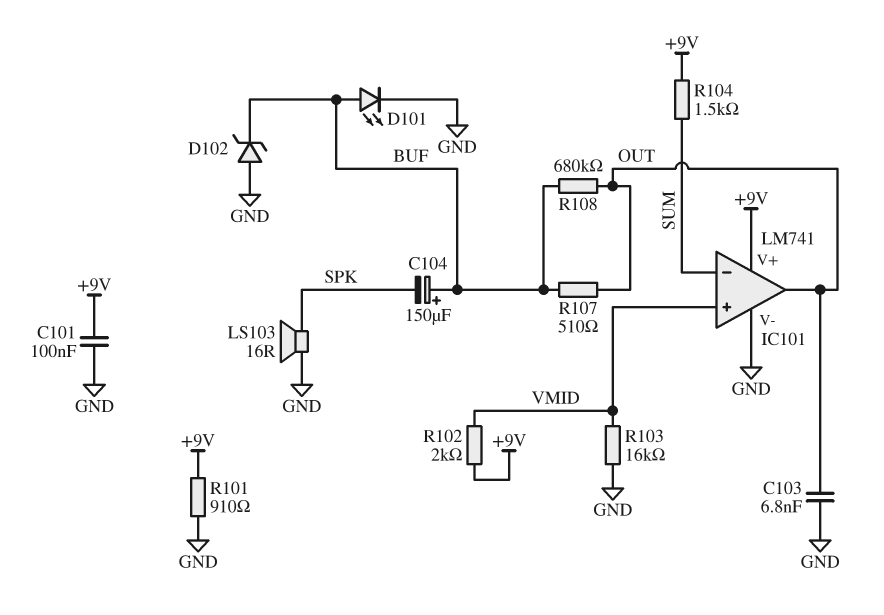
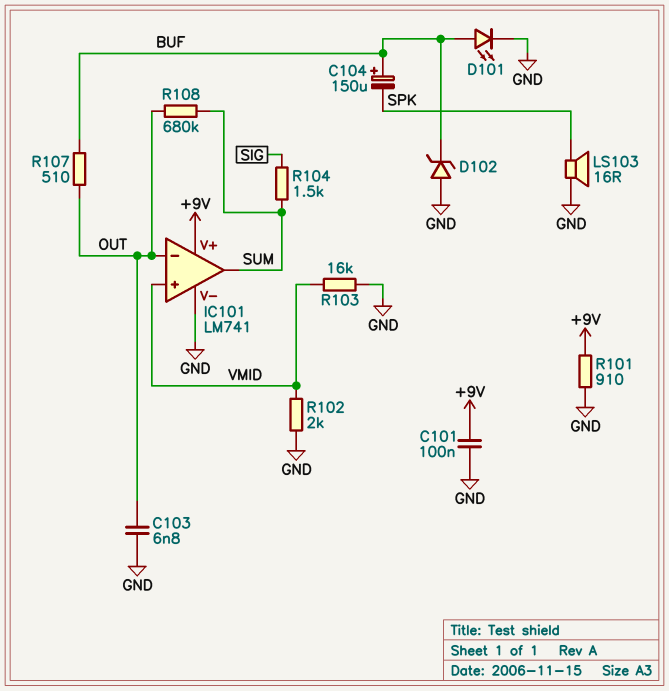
IC101 pin in-: SUM -> OUT
IC101 pin out: OUT -> SUM
R102: 2k (+9V, VMID) -> 2k (GND, VMID)
R104: 1.5k (+9V, SUM) -> 1.5k (SIG, SUM)
R108: 680k (BUF, OUT) -> 680k (OUT, SUM)

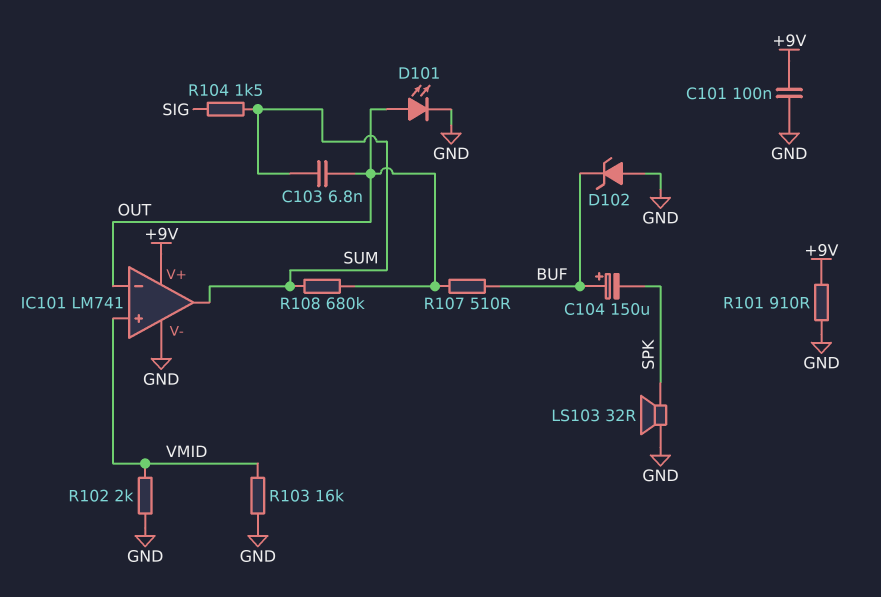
C103: 6.8nF (GND, OUT) -> 6.8nF (OUT, SUM)
D101: LED (A BUF, K GND) -> LED (A OUT, K GND)
LS103: speaker 16R (GND, SPK) -> speaker 32R (GND, SPK)

